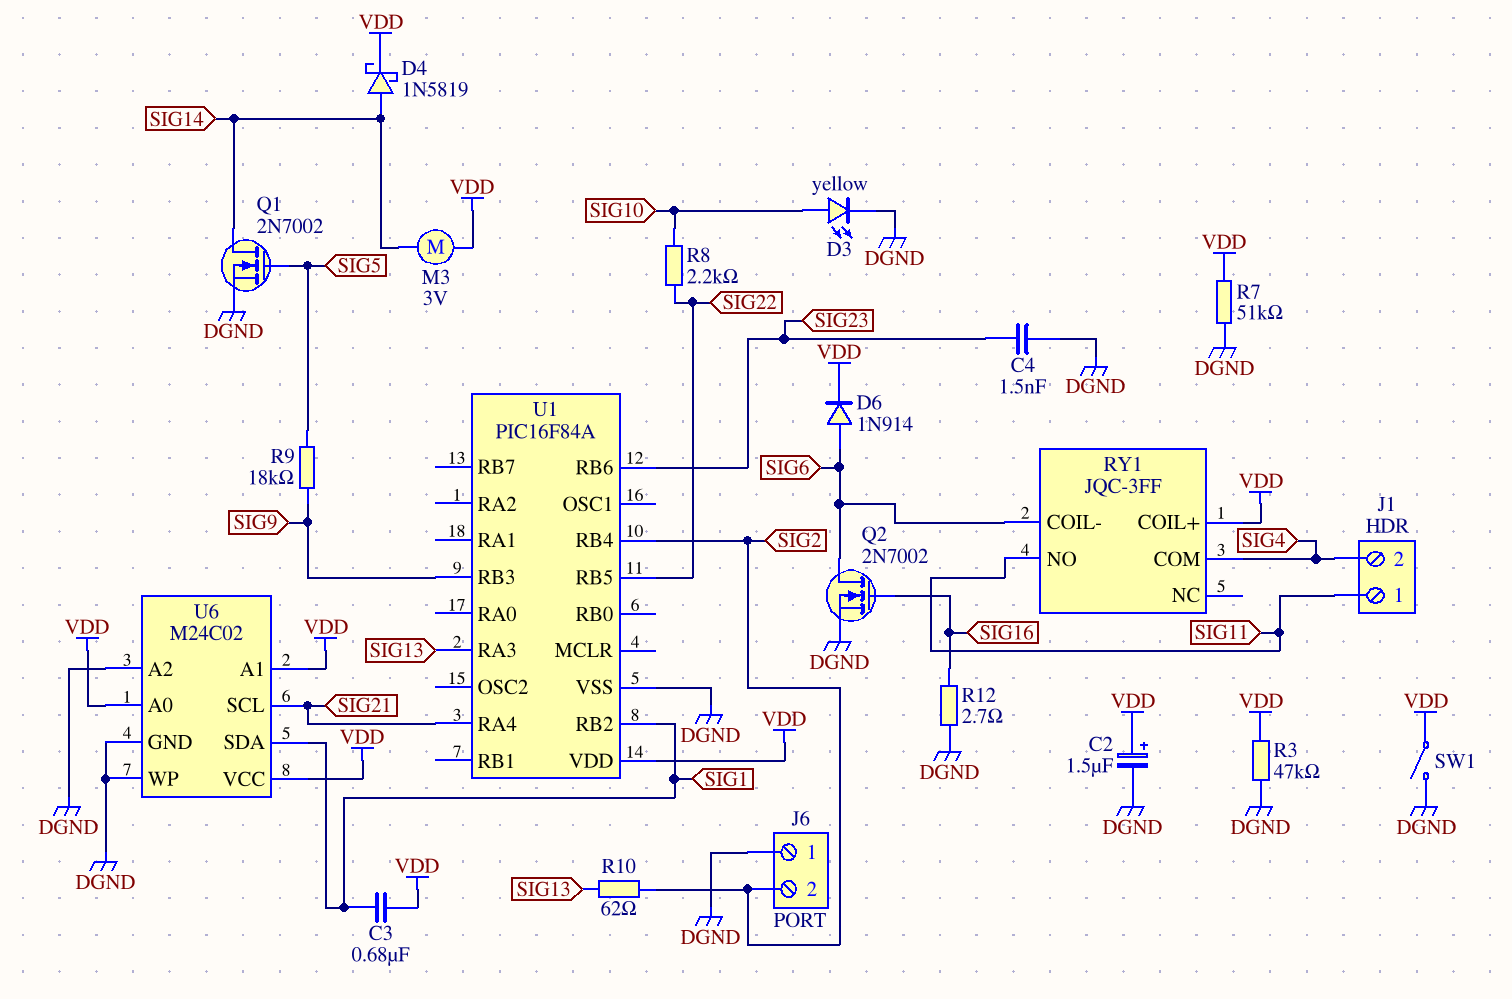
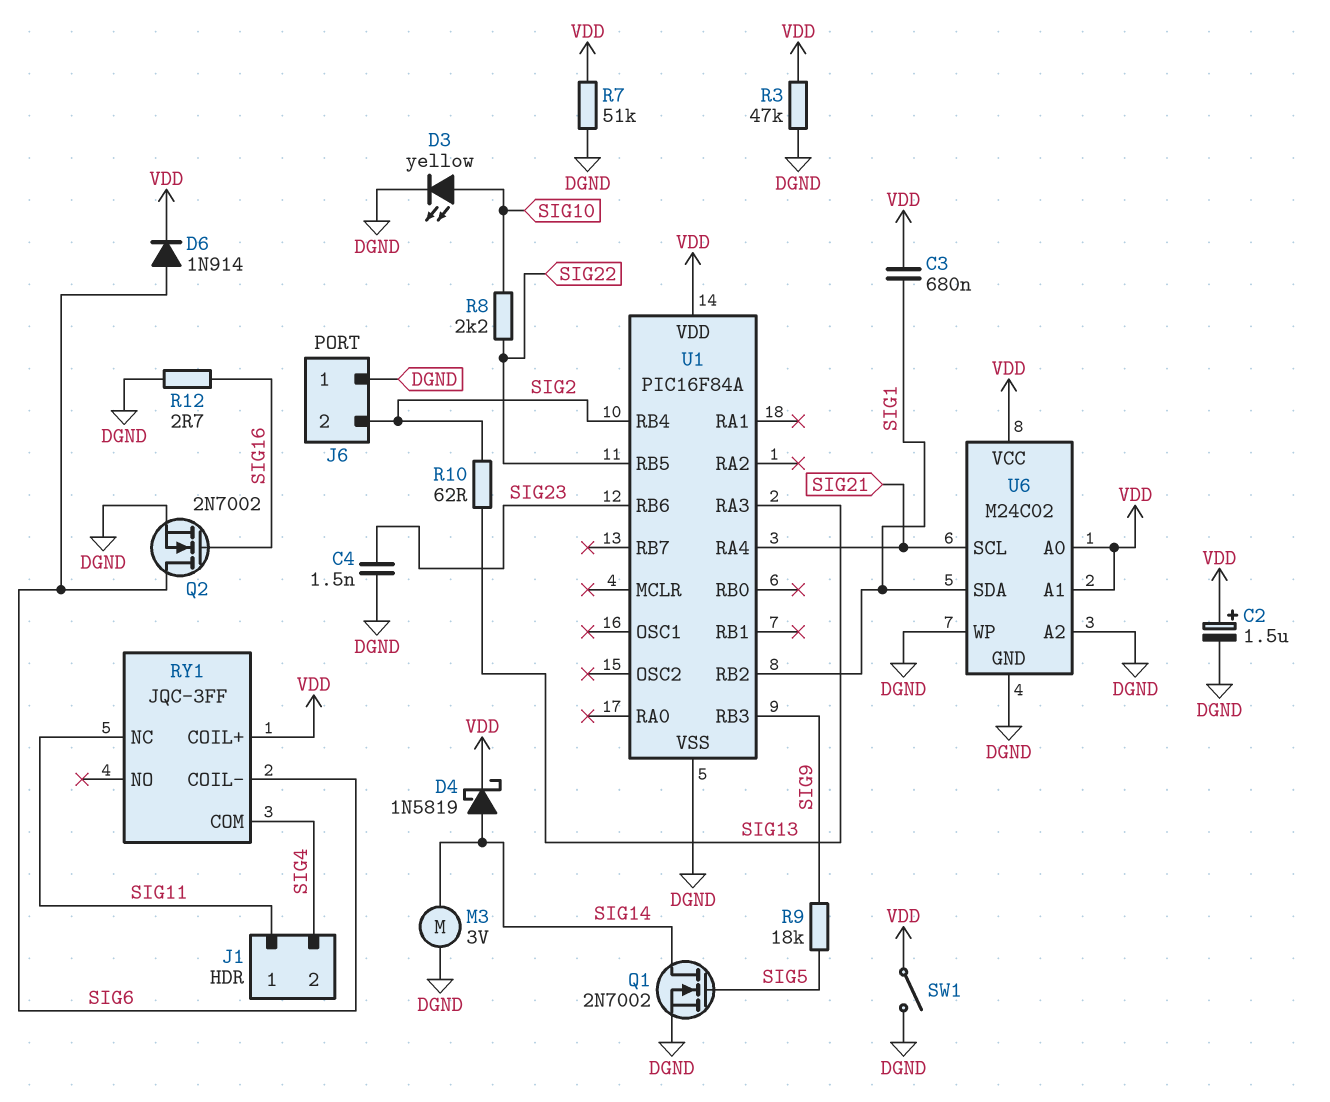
M3: motor 3V (SIG14, VDD) -> motor 3V (DGND, SIG14)
RY1 pin NC: none -> SIG11
RY1 pin NO: SIG11 -> none

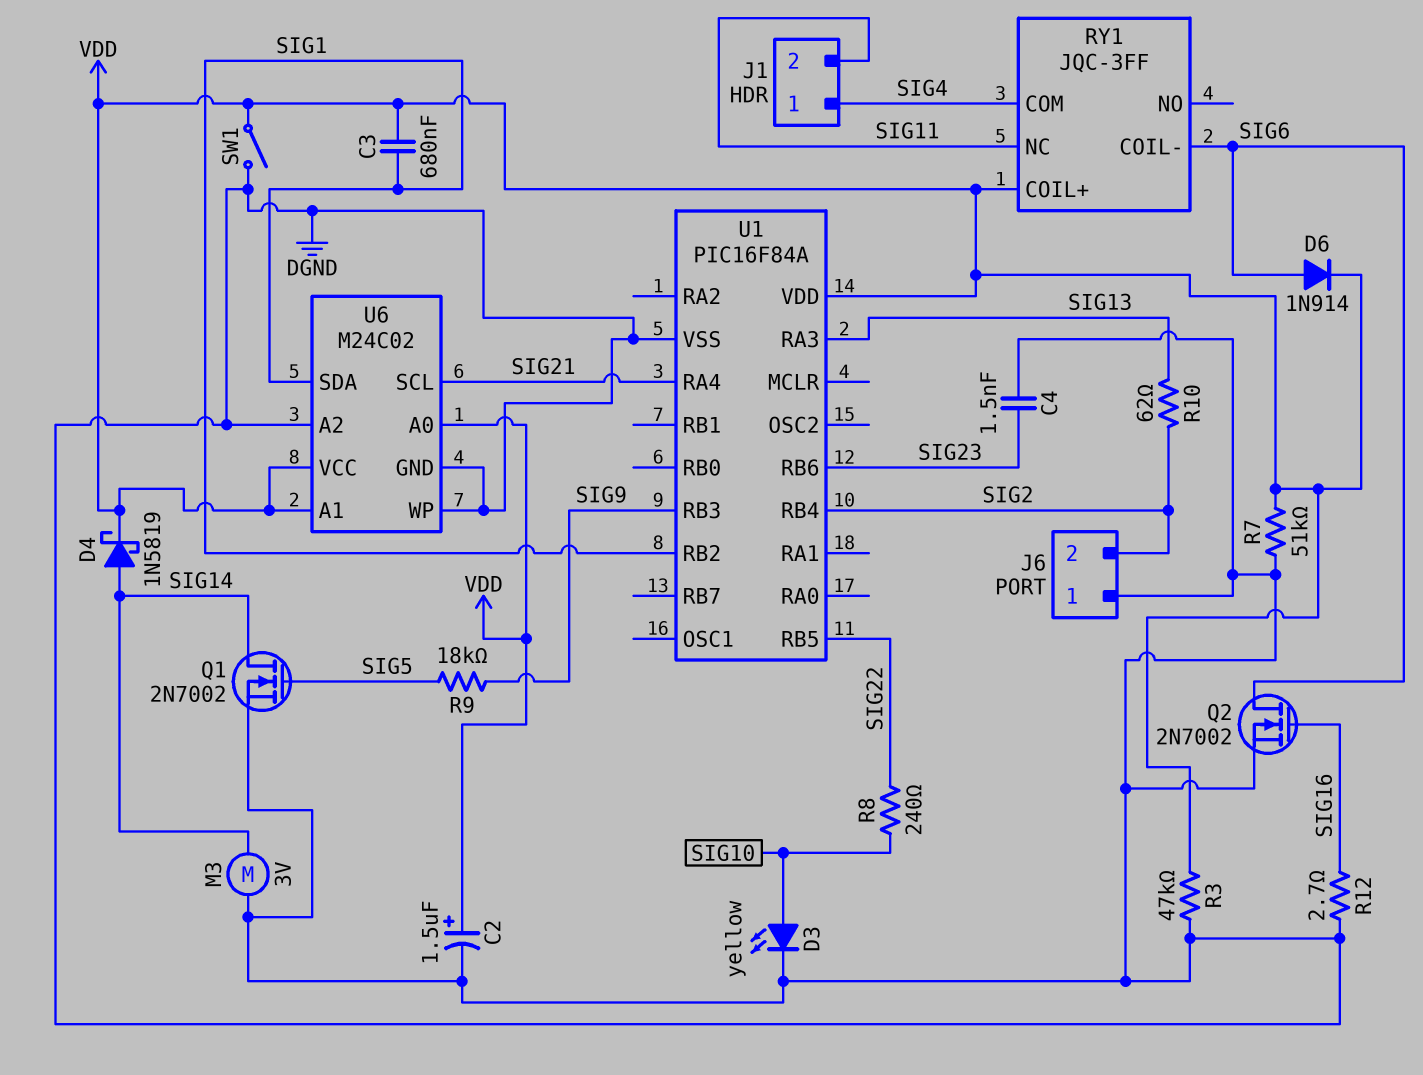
J1 pin 1: SIG11 -> SIG4
J1 pin 2: SIG4 -> SIG11
R8: 2.2k (SIG10, SIG22) -> 240 (SIG10, SIG22)

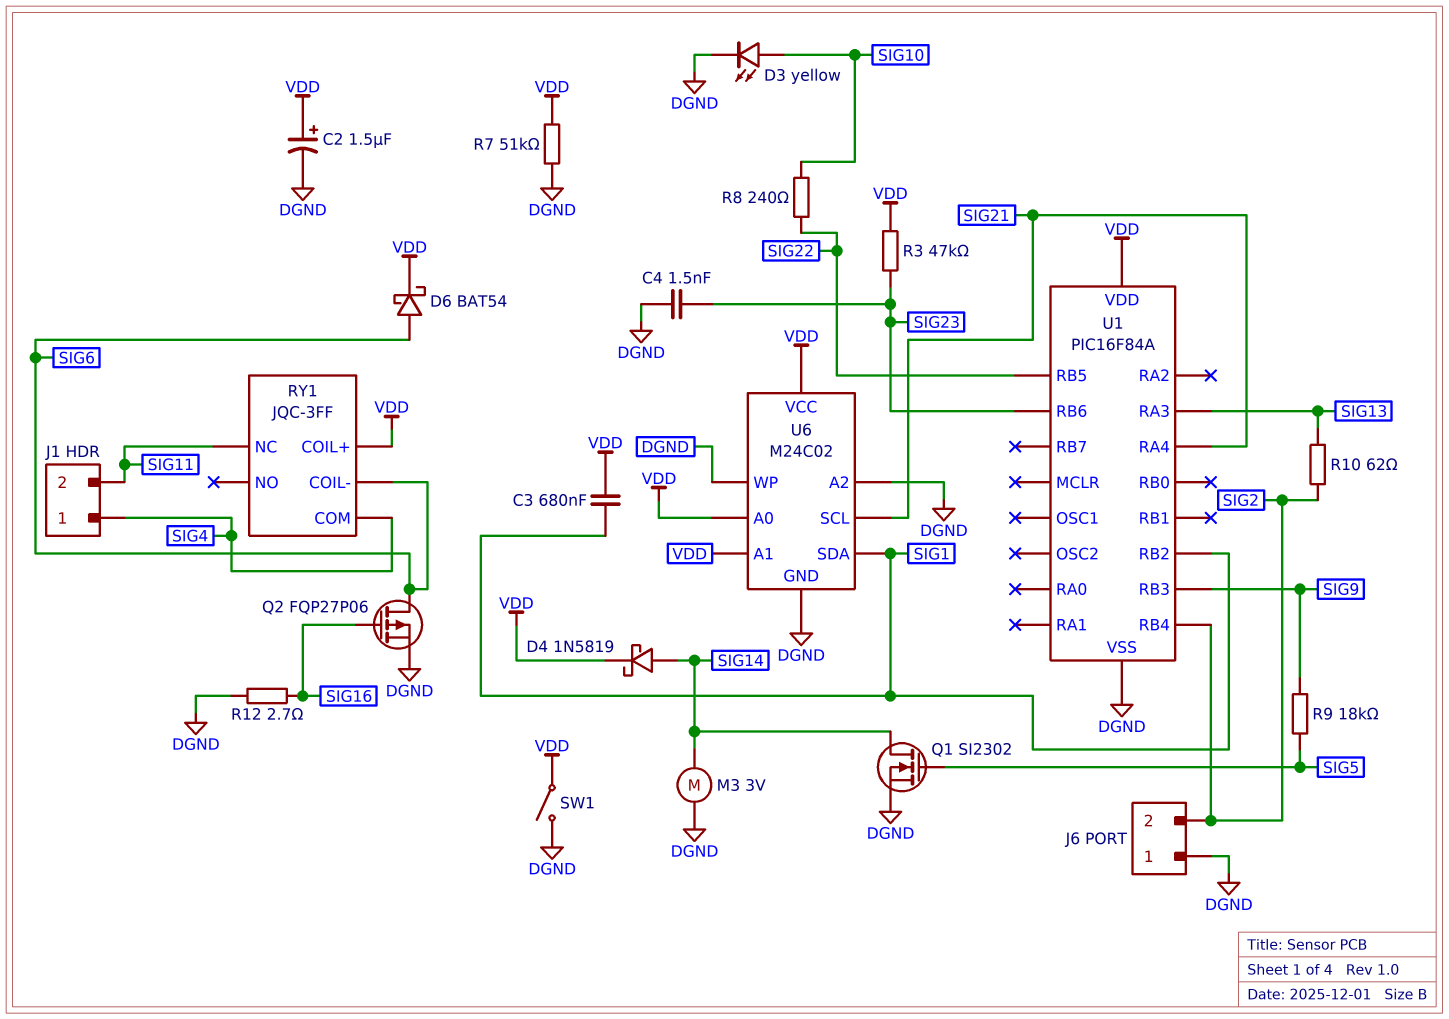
D6: diode 1N914 (A SIG6, K VDD) -> schottky BAT54 (A SIG6, K VDD)
Q1: NMOS 2N7002 (G SIG5, D SIG14, S DGND) -> NMOS SI2302 (G SIG5, D SIG14, S DGND)
Q2: NMOS 2N7002 (G SIG16, D SIG6, S DGND) -> PMOS FQP27P06 (G SIG16, D SIG6, S DGND)
R3: 47k (DGND, VDD) -> 47k (SIG23, VDD)

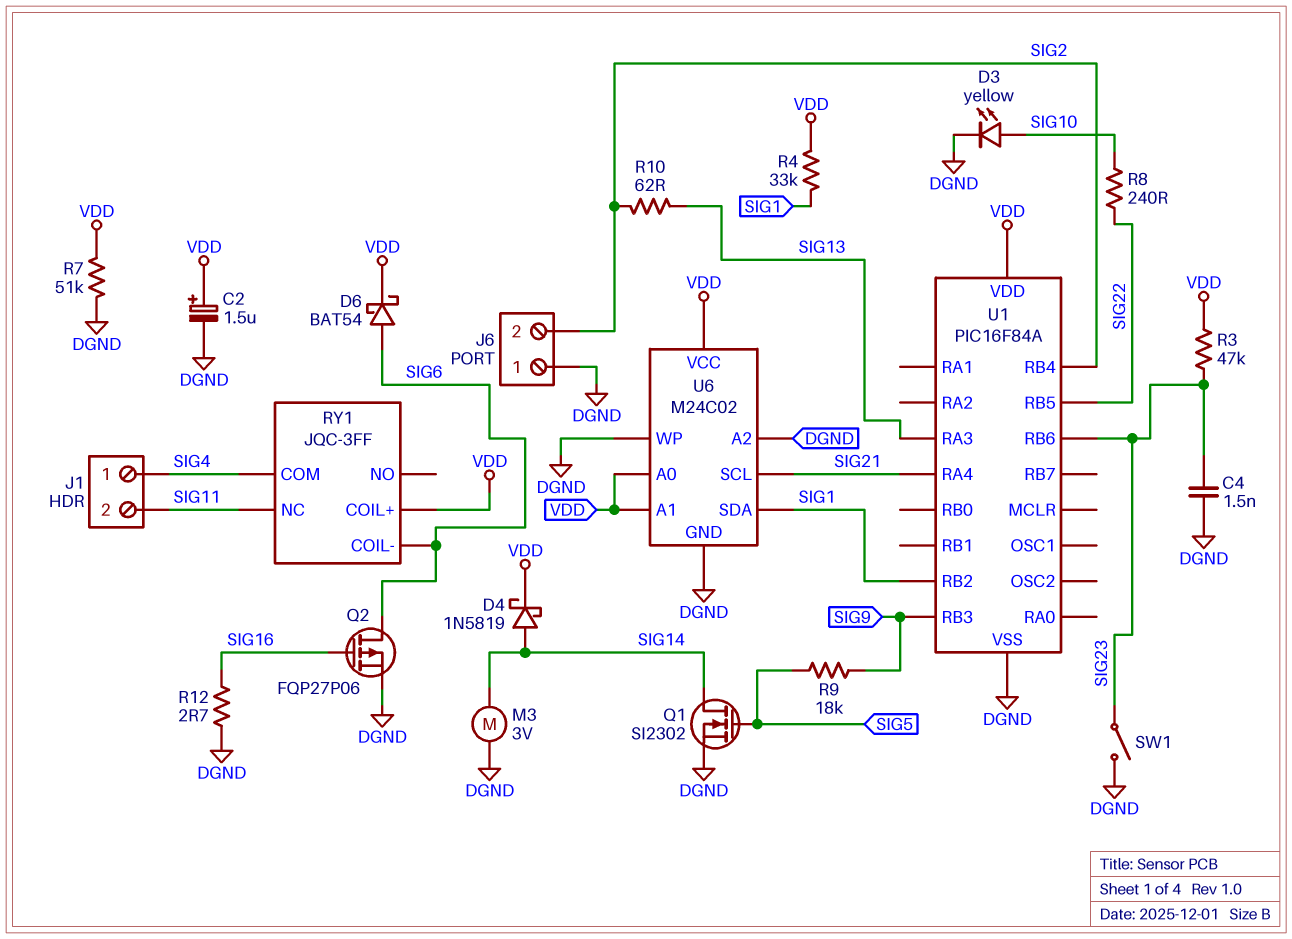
C3: 680nF (SIG1, VDD) -> none
R4: none -> 33k (SIG1, VDD)
SW1: switch (DGND, VDD) -> switch (DGND, SIG23)

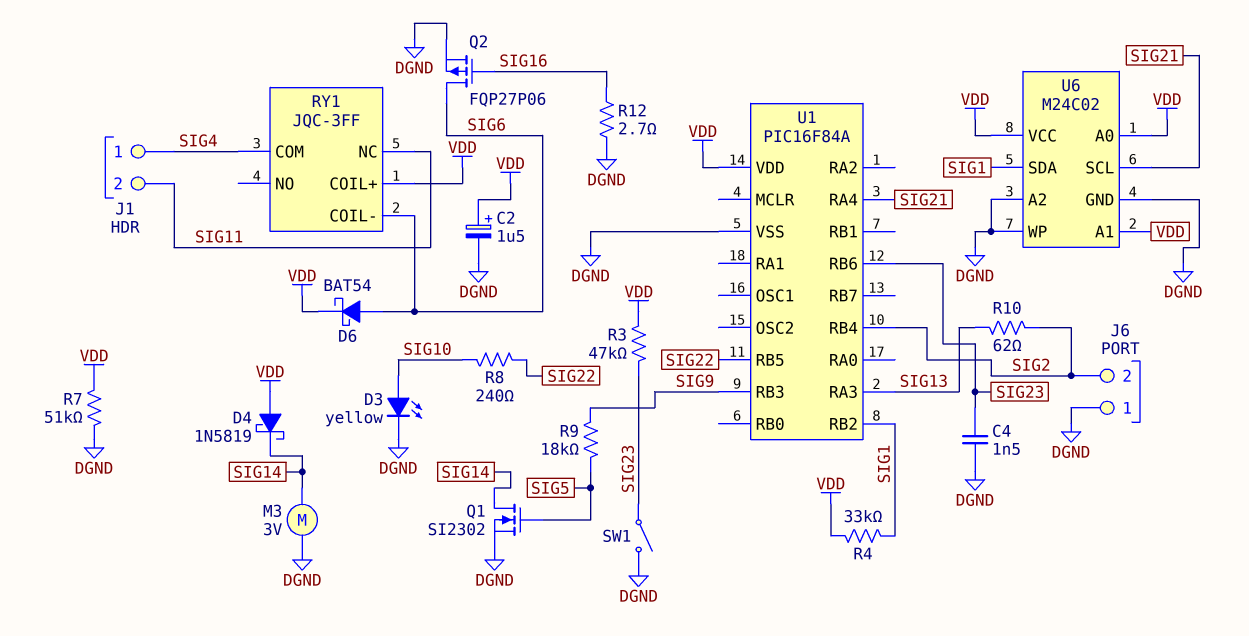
D4: schottky 1N5819 (A SIG14, K VDD) -> schottky 1N5819 (A VDD, K SIG14)

